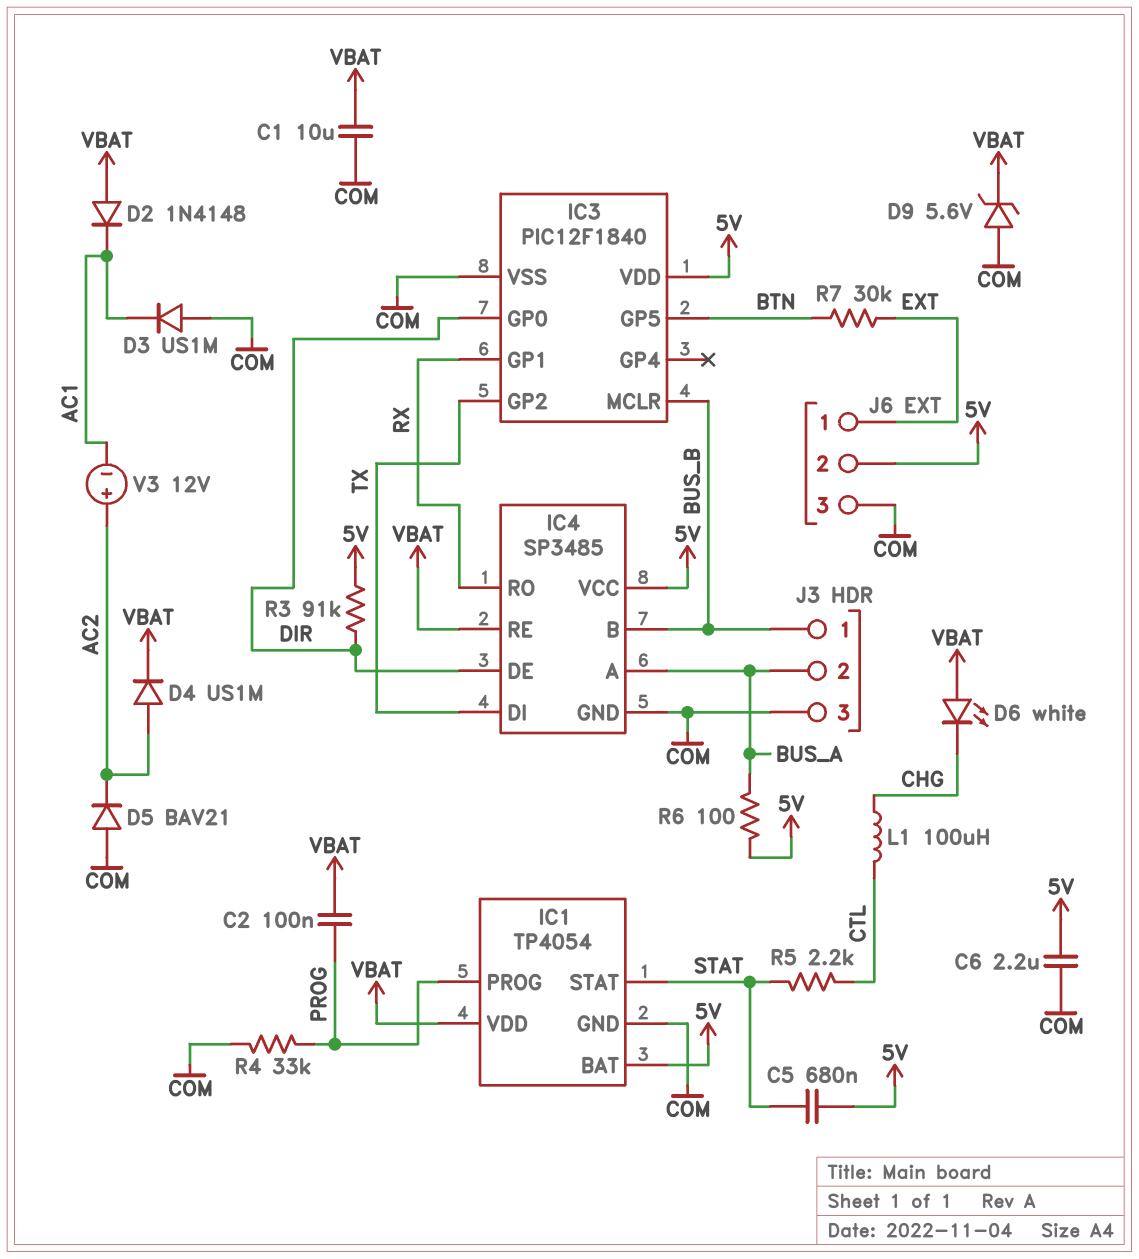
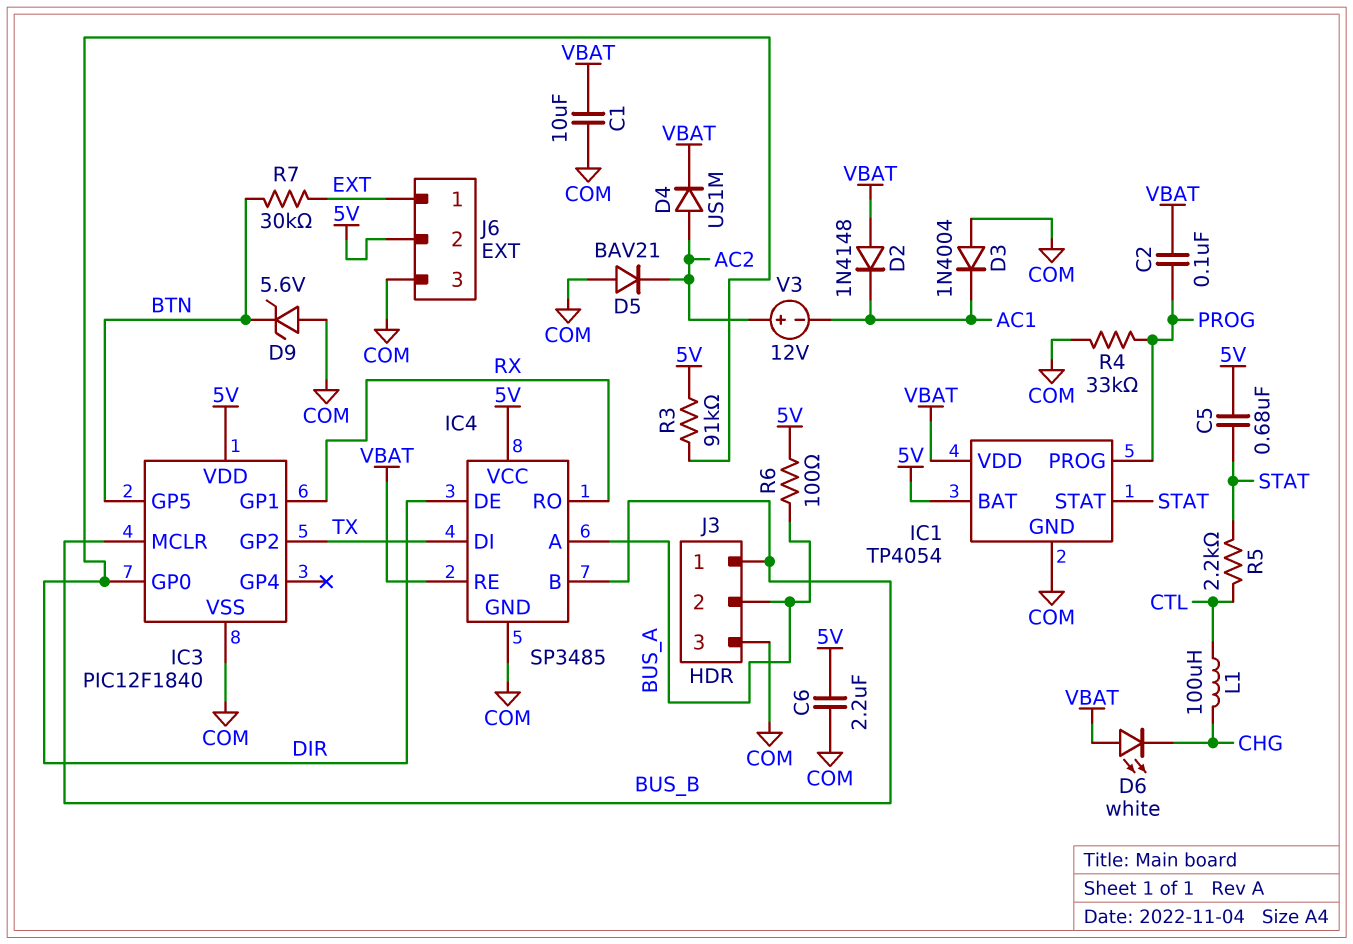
D3: diode US1M (A COM, K AC1) -> diode 1N4004 (A COM, K AC1)
D9: zener 5.6V (A COM, K VBAT) -> zener 5.6V (A COM, K BTN)

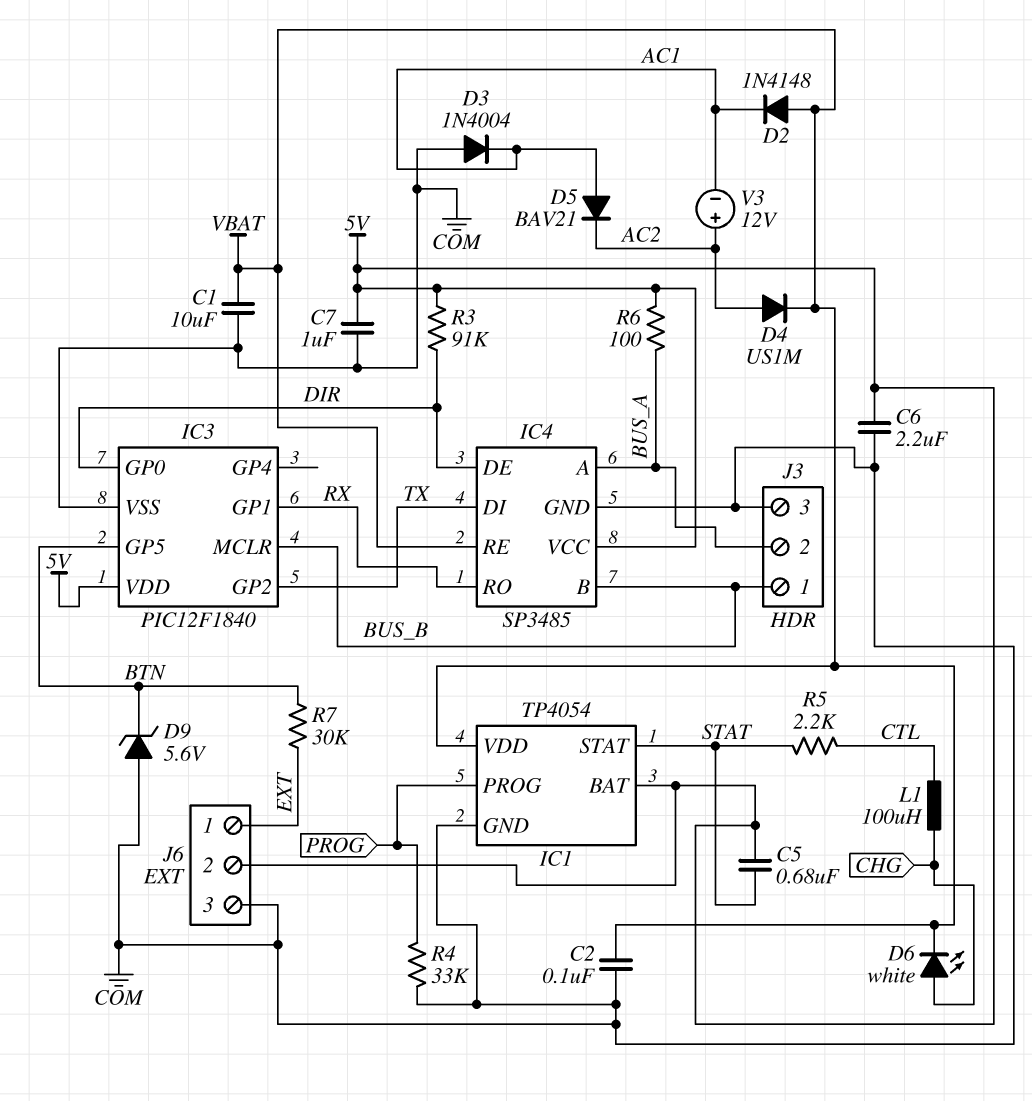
C2: 100nF (PROG, VBAT) -> 100nF (COM, VBAT)
C7: none -> 1uF (5V, COM)
D5: diode BAV21 (A COM, K AC2) -> diode BAV21 (A AC1, K AC2)
D6: LED white (A VBAT, K CHG) -> LED white (A CHG, K VBAT)

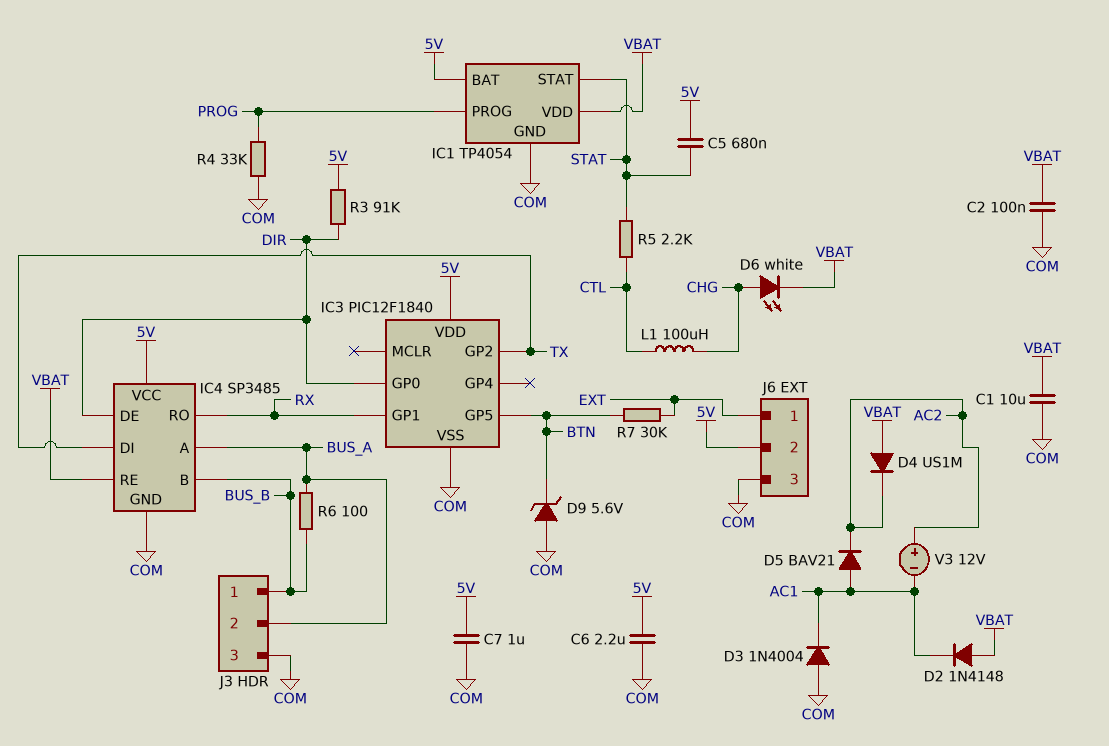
D4: diode US1M (A AC2, K VBAT) -> diode US1M (A VBAT, K AC2)
IC3 pin MCLR: BUS_B -> none
R6: 100 (5V, BUS_A) -> 100 (BUS_A, BUS_B)

